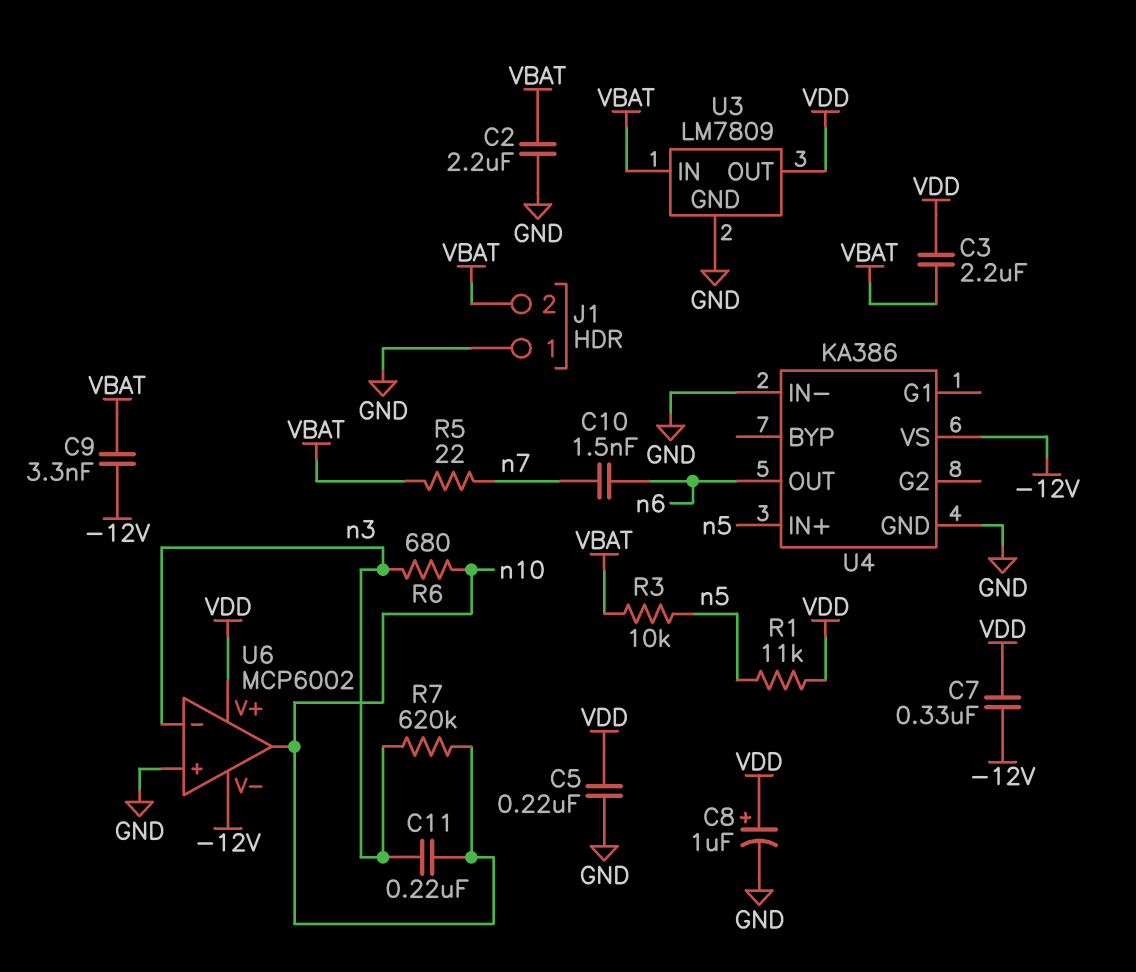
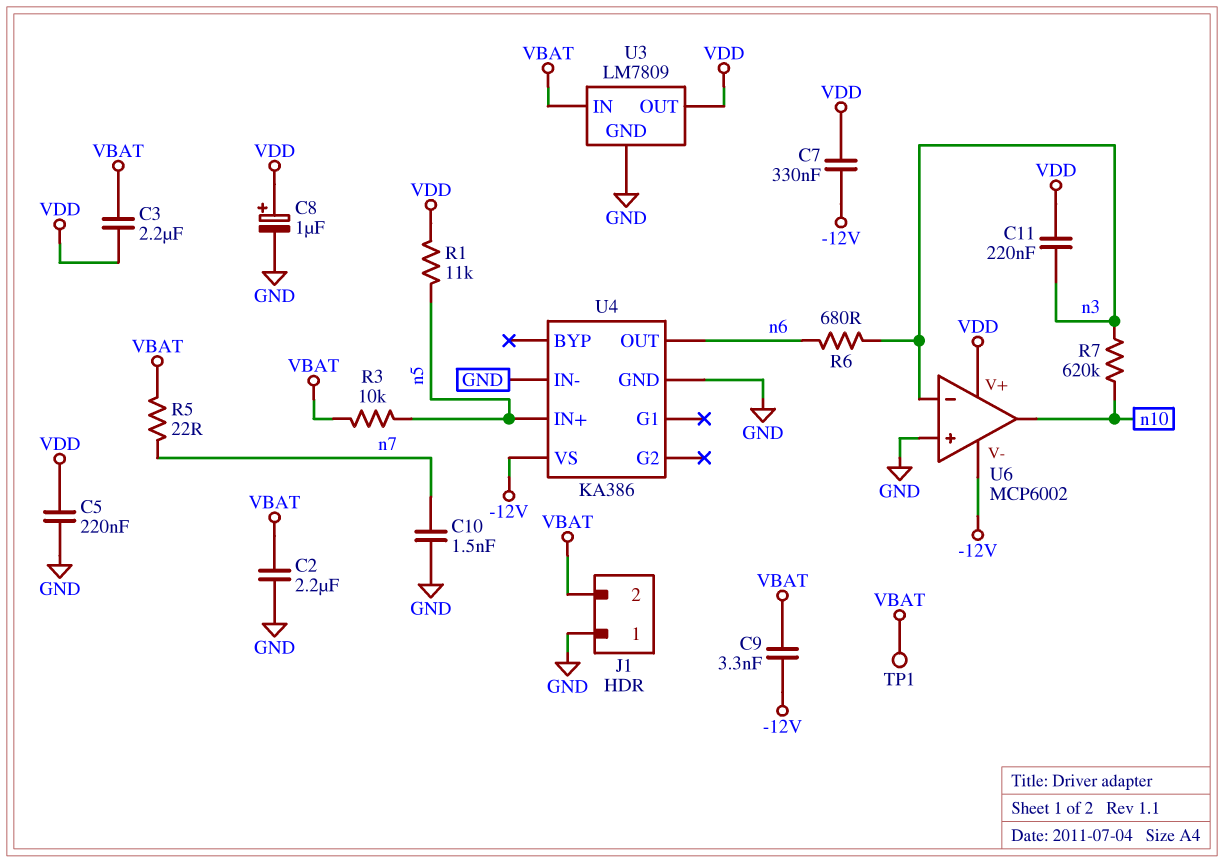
C10: 1.5nF (n6, n7) -> 1.5nF (GND, n7)
C11: 220nF (n3, n10) -> 220nF (VDD, n3)
R6: 680 (n3, n10) -> 680 (n3, n6)
TP1: none -> test point (VBAT)

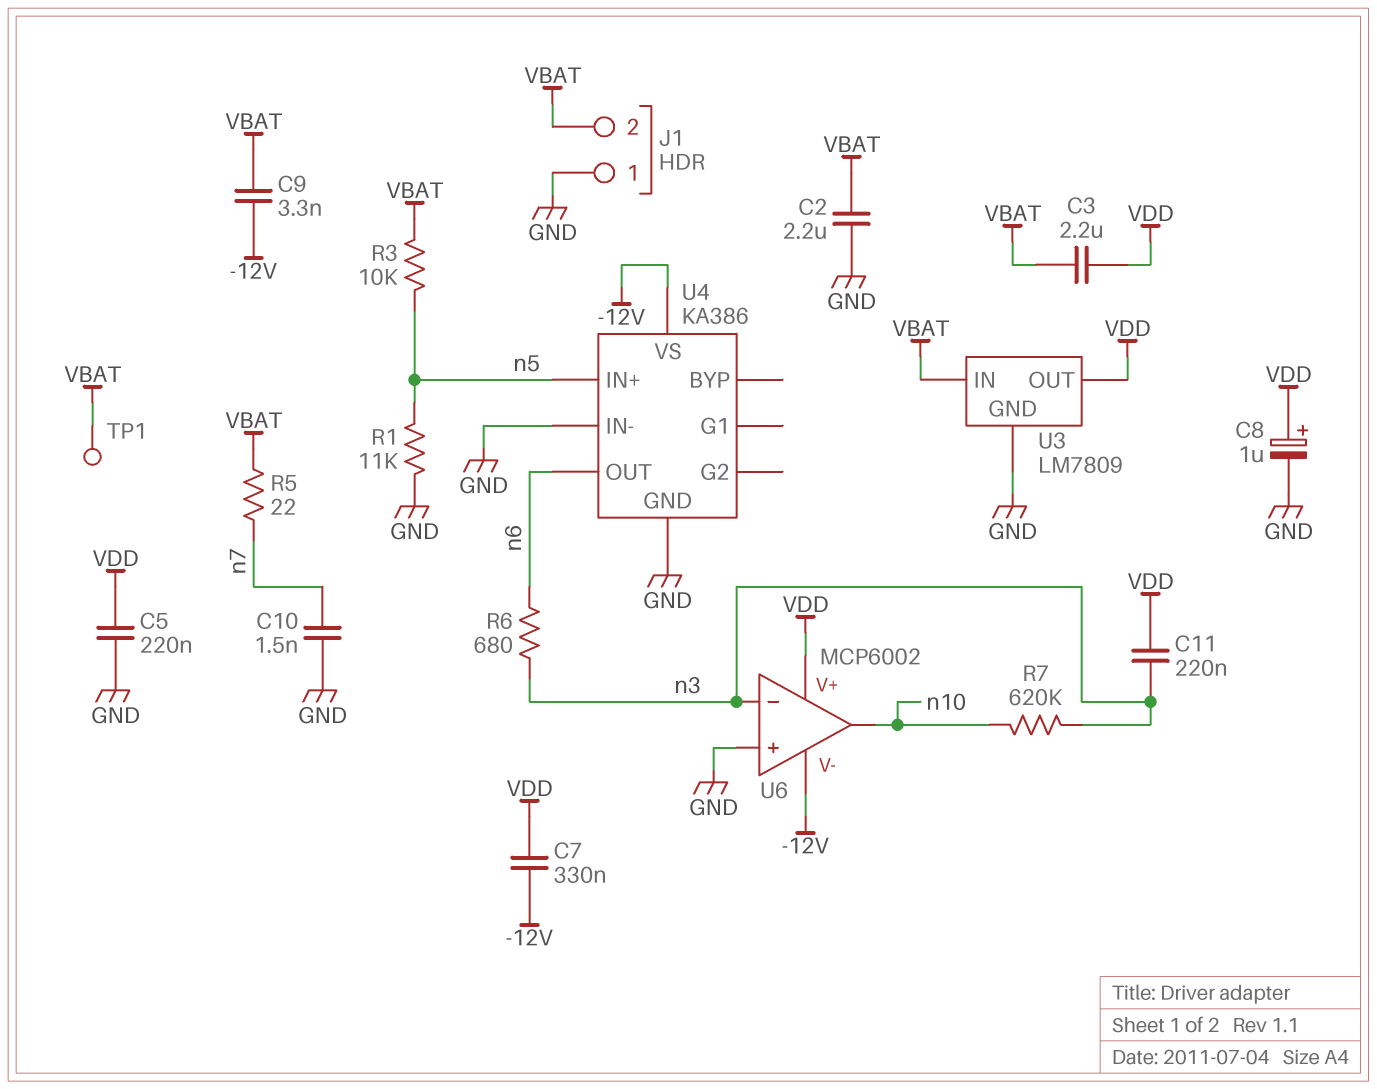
R1: 11k (VDD, n5) -> 11k (GND, n5)

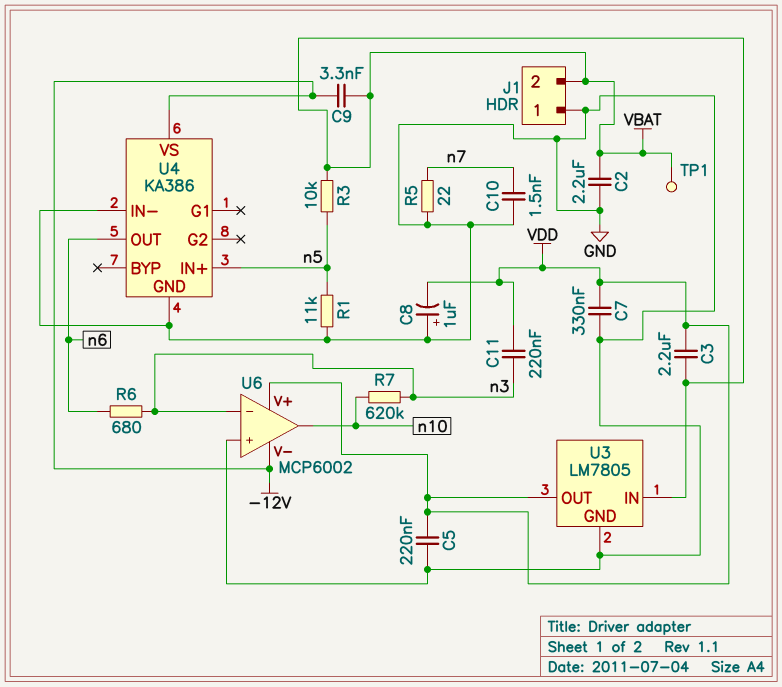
C7: 330nF (-12V, VDD) -> 330nF (GND, VDD)
C8: 1uF (plus VDD, minus GND) -> 1uF (plus GND, minus VDD)
R5: 22 (VBAT, n7) -> 22 (GND, n7)
U3: LM7809 -> LM7805

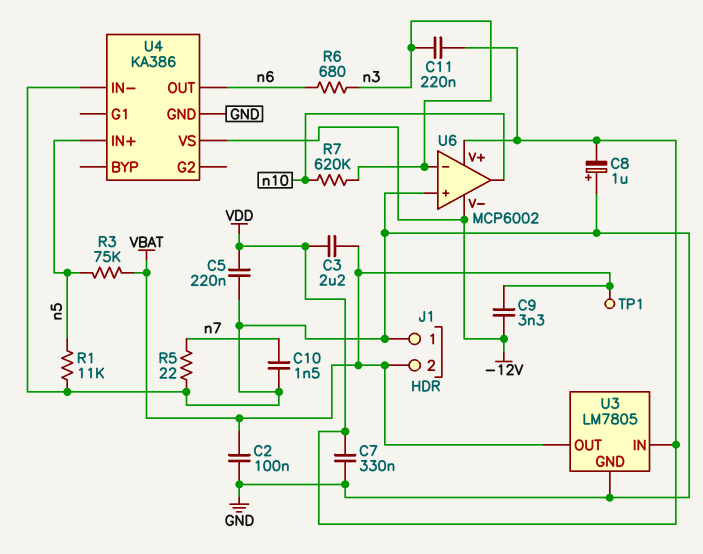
C2: 2.2uF (GND, VBAT) -> 100nF (GND, VBAT)
R3: 10k (VBAT, n5) -> 75k (VBAT, n5)
U3 pin IN: VBAT -> VDD
U3 pin OUT: VDD -> VBAT

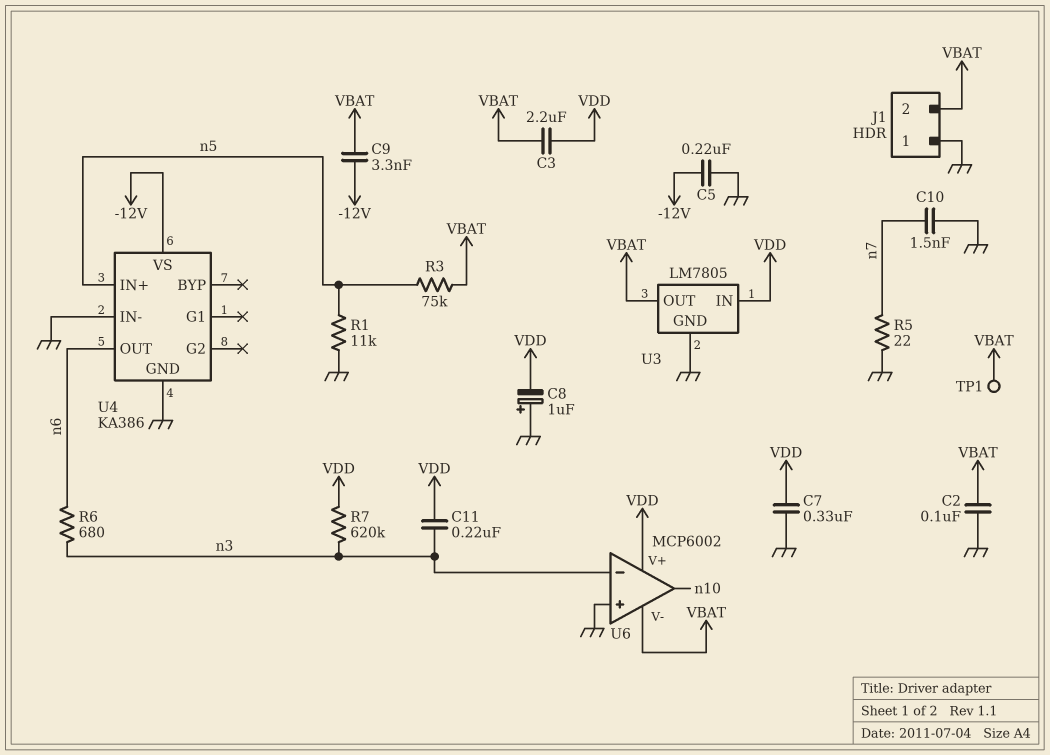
C5: 220nF (GND, VDD) -> 220nF (-12V, GND)
R7: 620k (n3, n10) -> 620k (VDD, n3)
U6 pin V-: -12V -> VBAT

